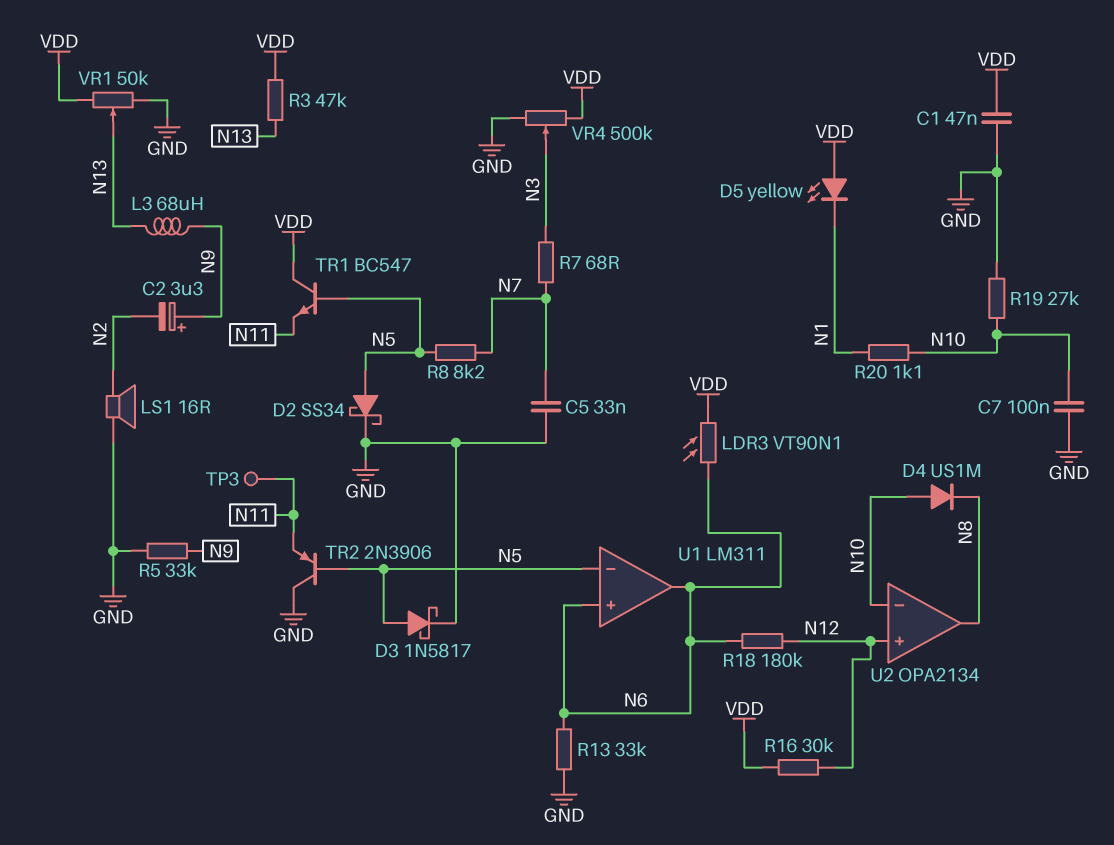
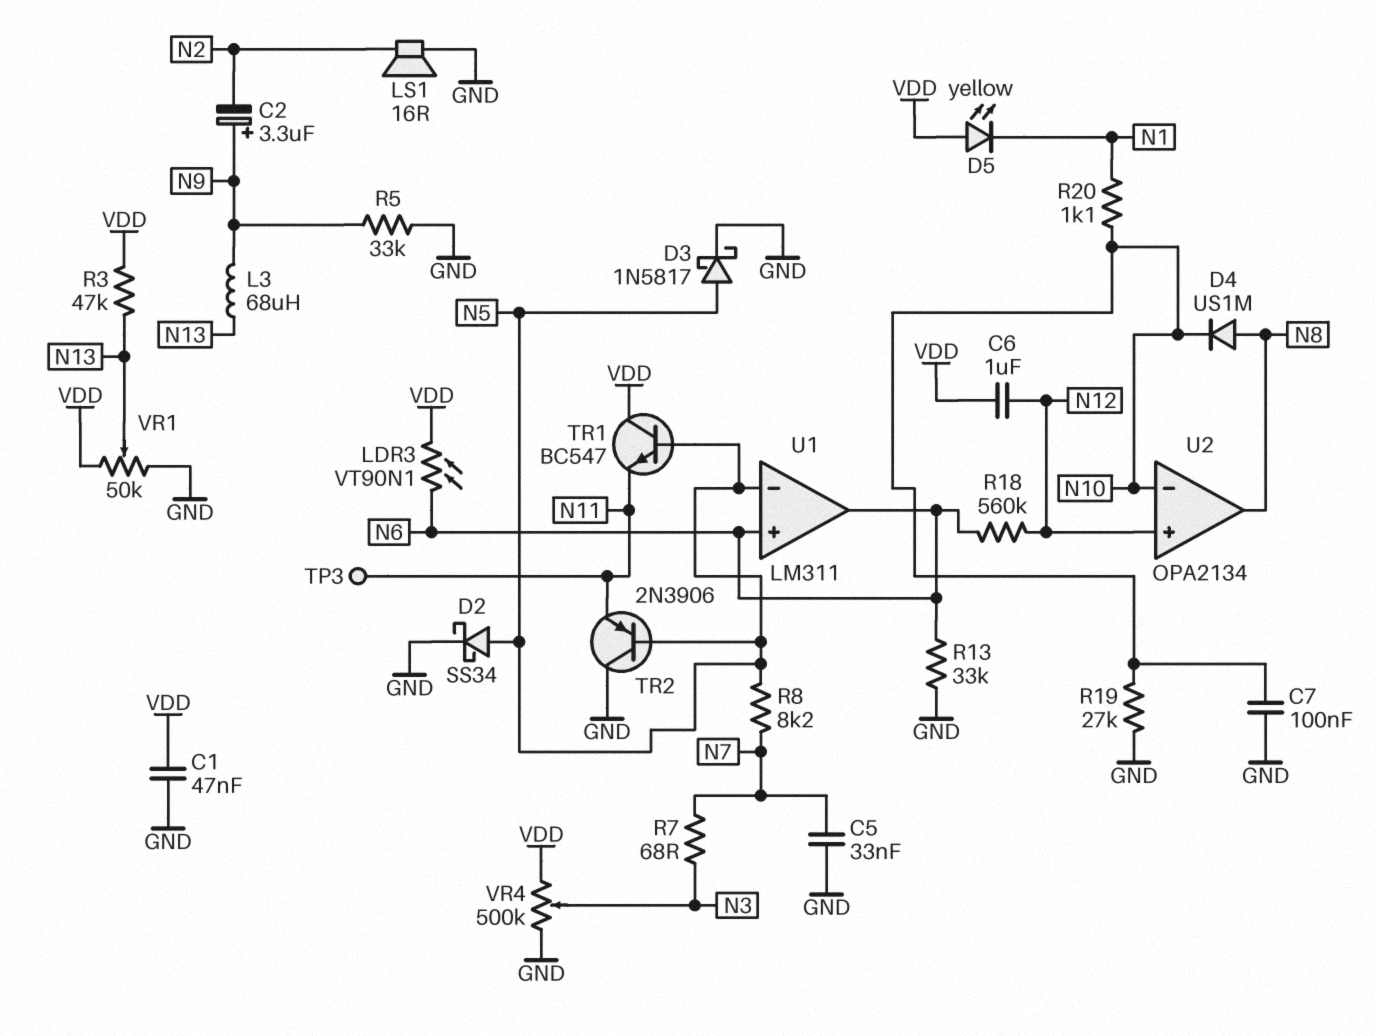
C6: none -> 1uF (N12, VDD)
D4: diode US1M (A N10, K N8) -> diode US1M (A N8, K N10)
R16: 30k (N12, VDD) -> none
R18: 180k (N6, N12) -> 560k (N6, N12)

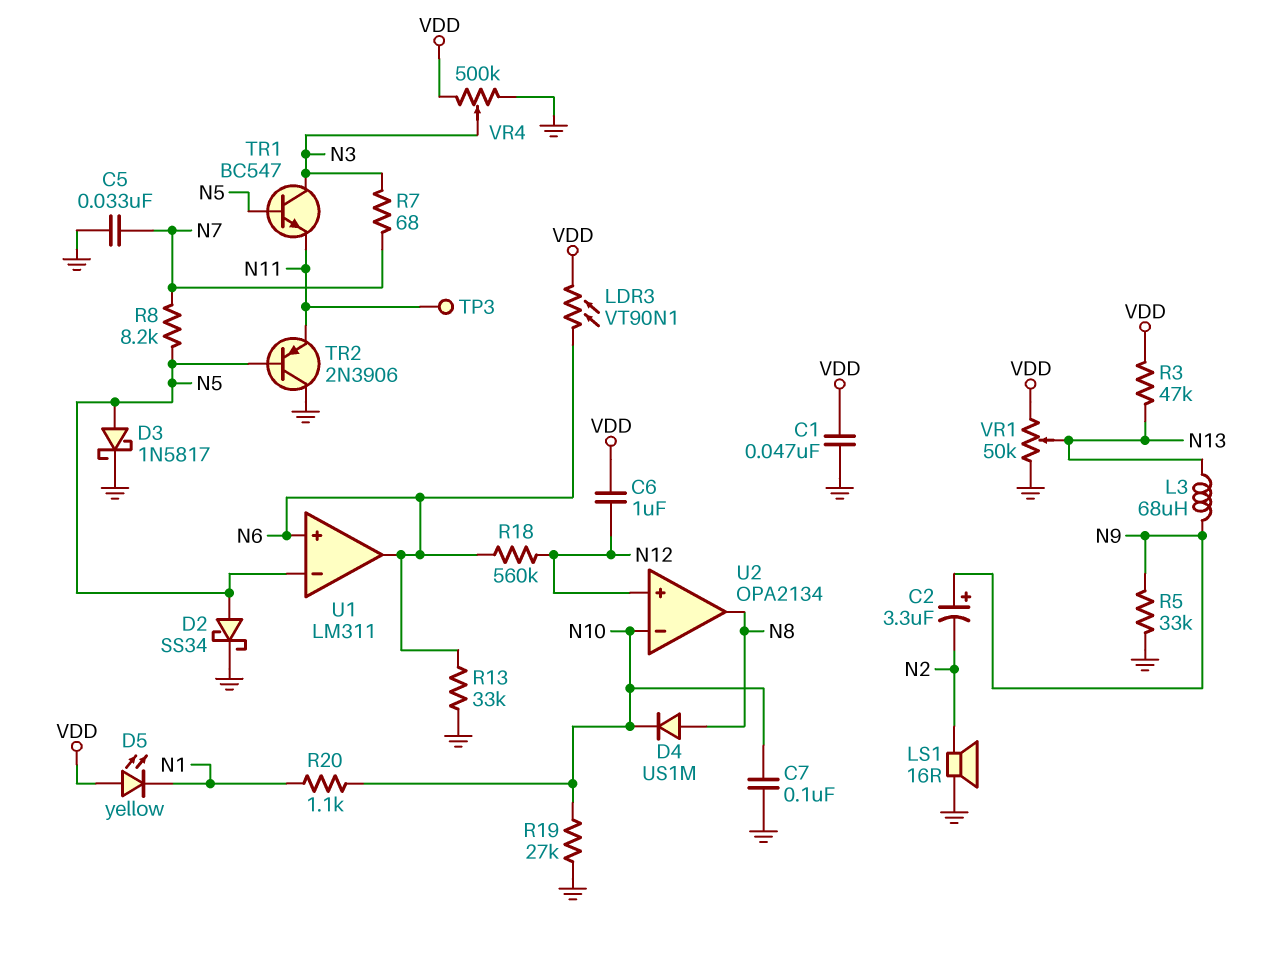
TR1: NPN BC547 (B N5, C VDD, E N11) -> NPN BC547 (B N5, C N3, E N11)

